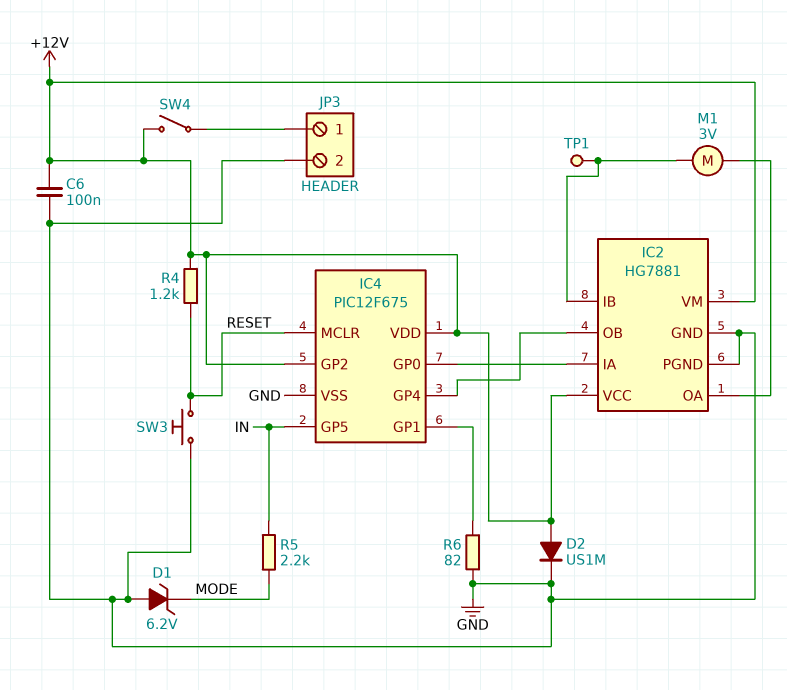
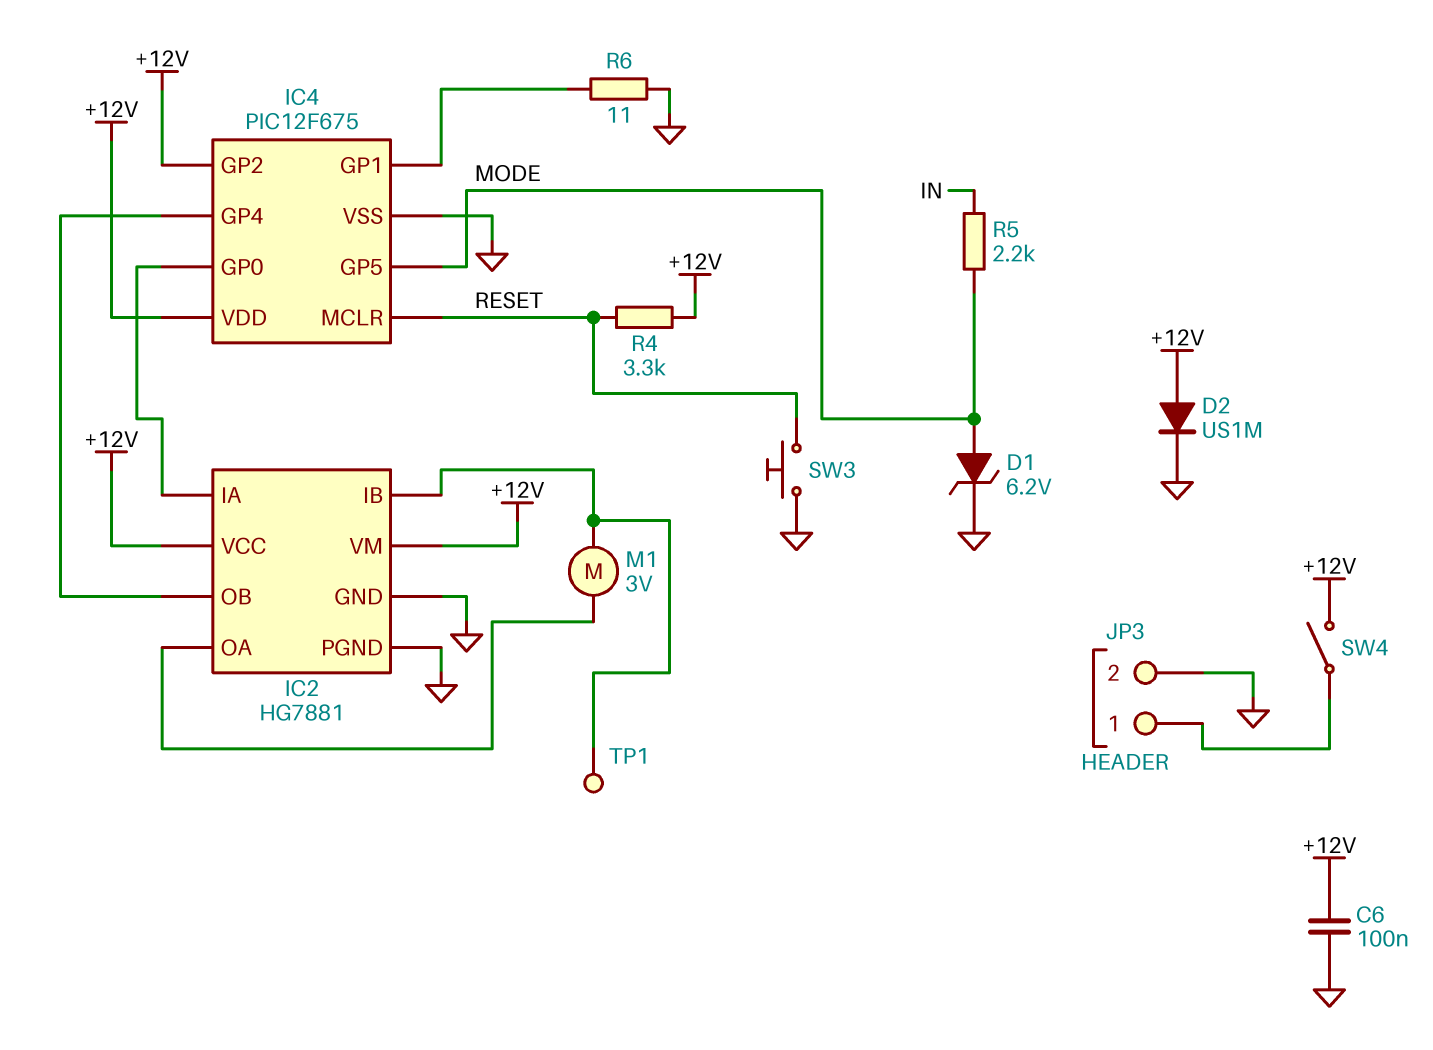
D1: zener 6.2V (A GND, K MODE) -> zener 6.2V (A MODE, K GND)
IC4 pin GP5: IN -> MODE
R4: 1.2k (+12V, RESET) -> 3.3k (+12V, RESET)
R6: 82 (GND, IC4/GP1) -> 11 (GND, IC4/GP1)

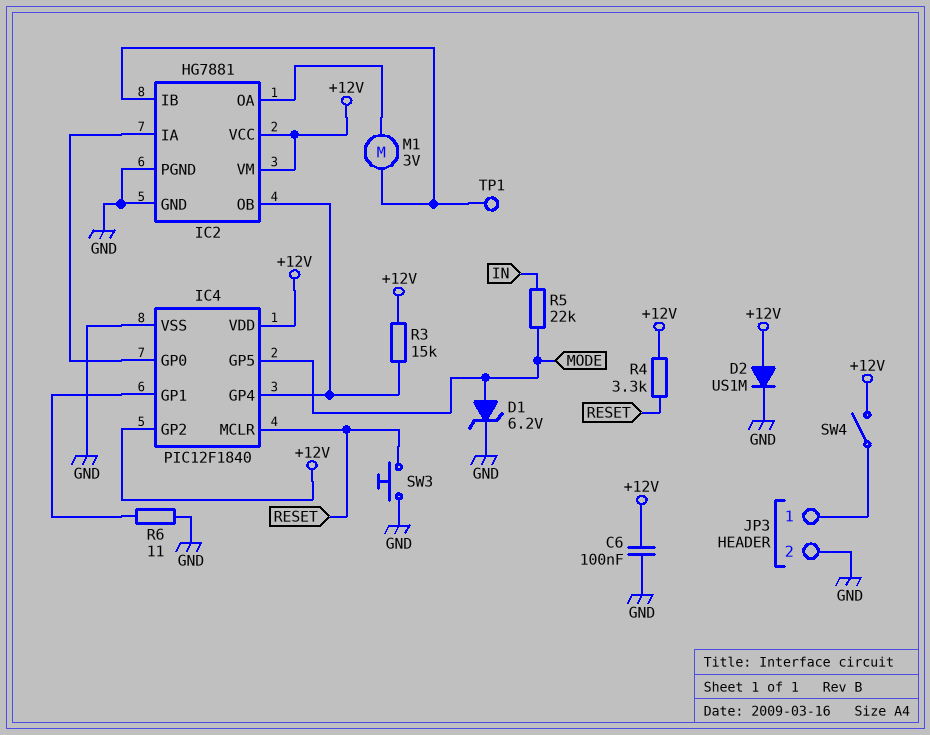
IC4: PIC12F675 -> PIC12F1840
R3: none -> 15k (+12V, IC2/OB)
R5: 2.2k (IN, MODE) -> 22k (IN, MODE)

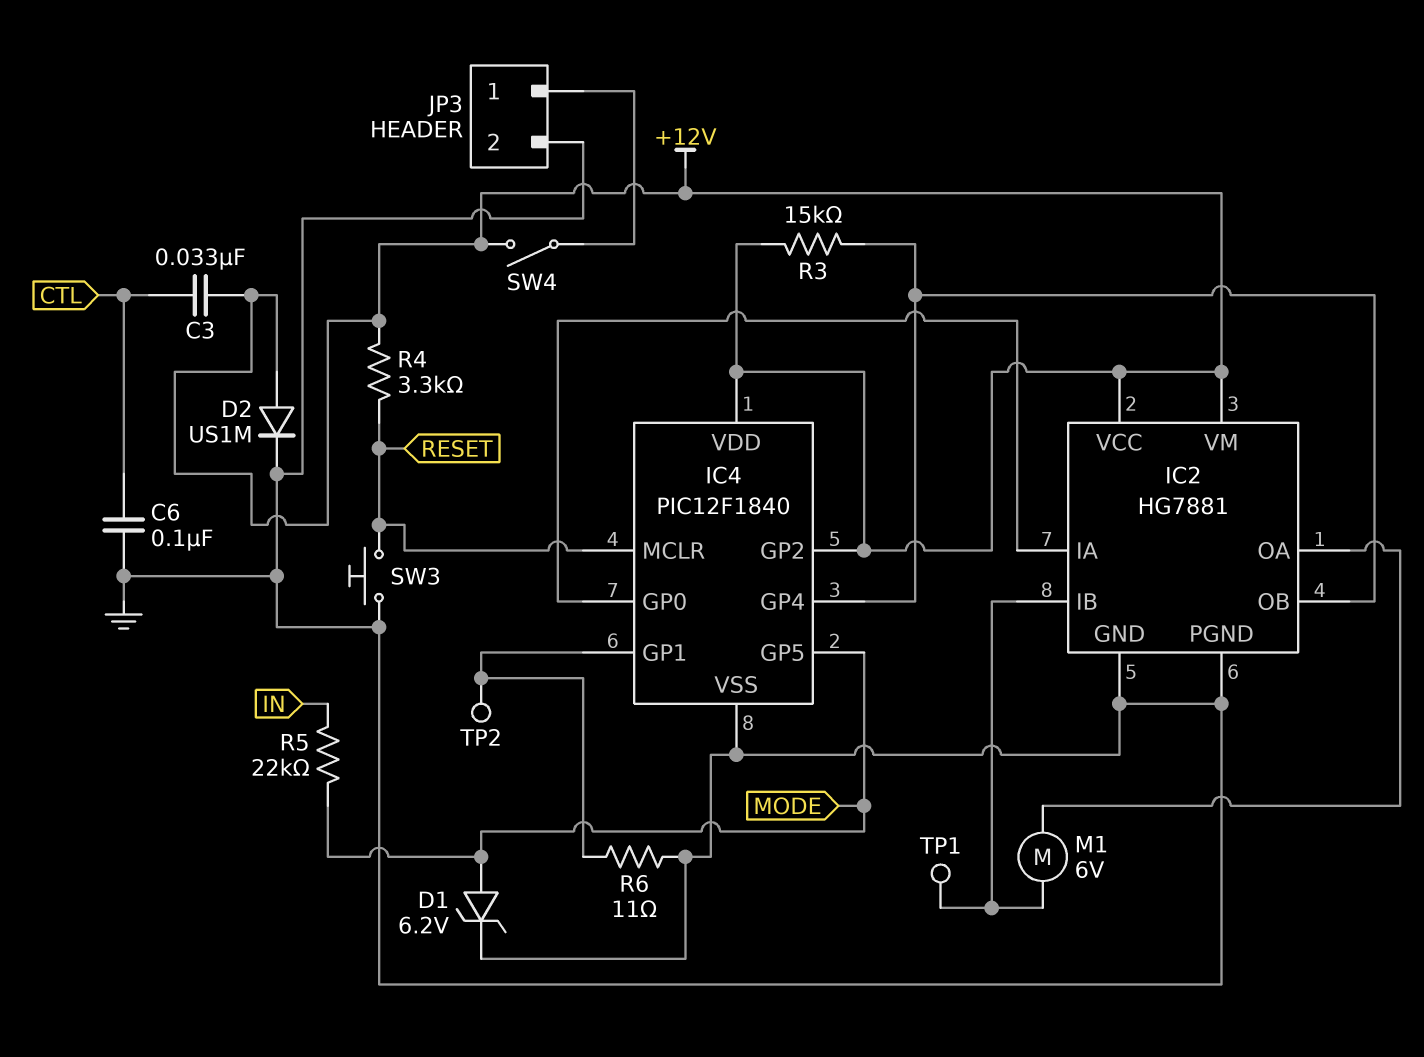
C3: none -> 33nF (+12V, CTL)
C6: 100nF (+12V, GND) -> 100nF (CTL, GND)
M1: motor 3V (IC2/IB, IC2/OA) -> motor 6V (IC2/IB, IC2/OA)
TP2: none -> test point (IC4/GP1)

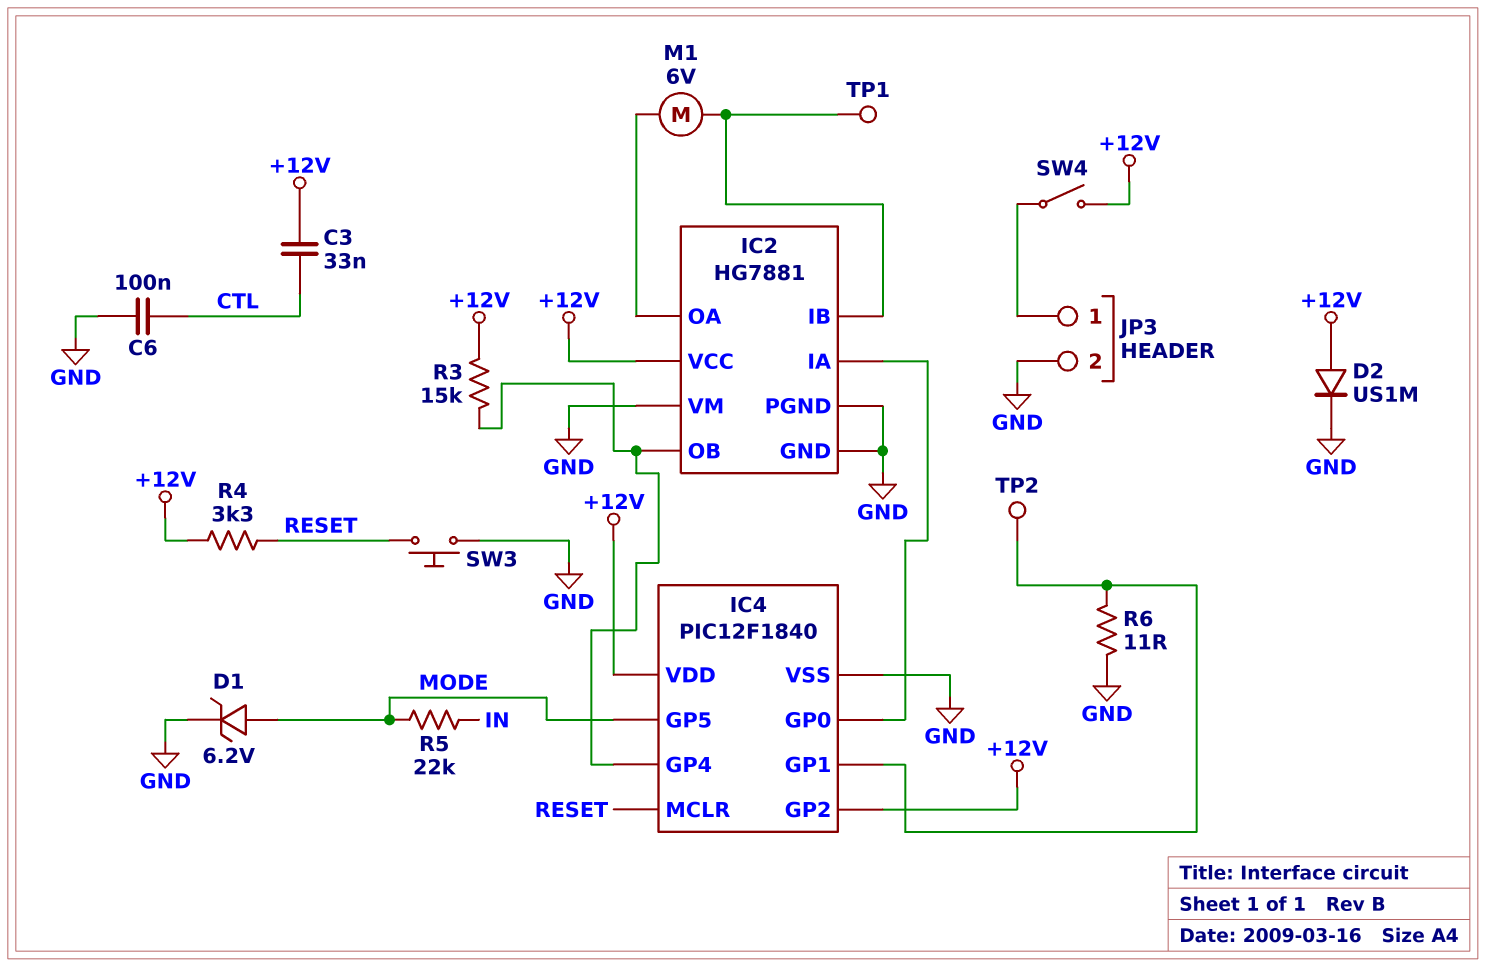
IC2 pin VM: +12V -> GND

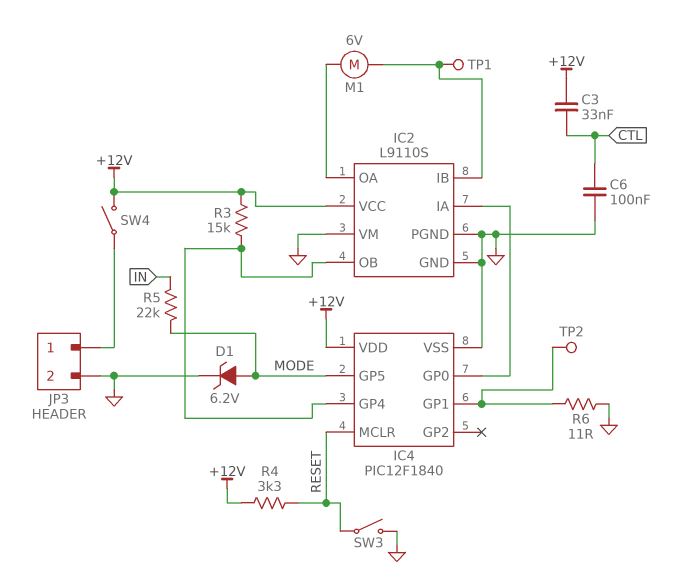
D2: diode US1M (A +12V, K GND) -> none
IC2: HG7881 -> L9110S
IC4 pin GP2: +12V -> none
SW3: button (GND, RESET) -> switch (GND, RESET)

